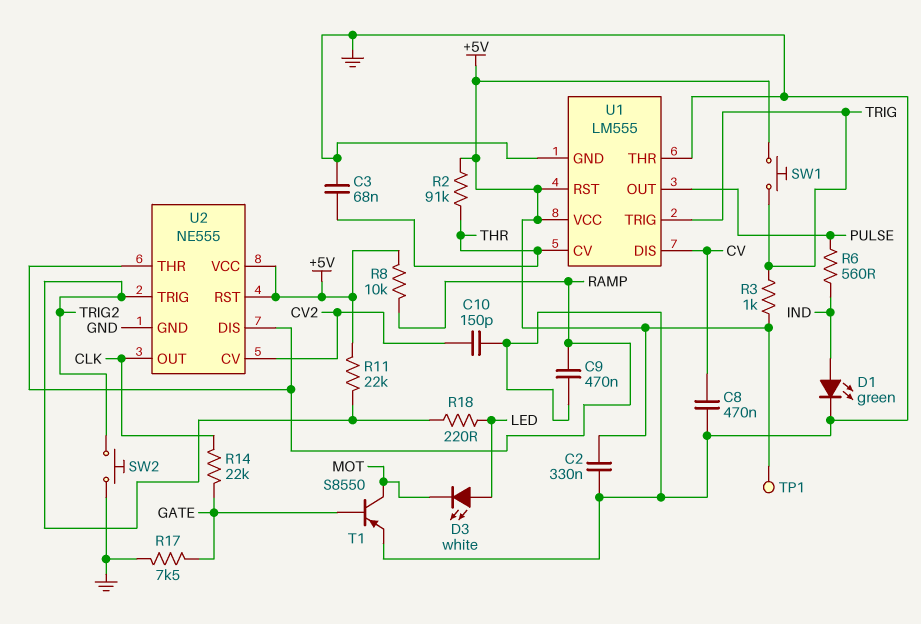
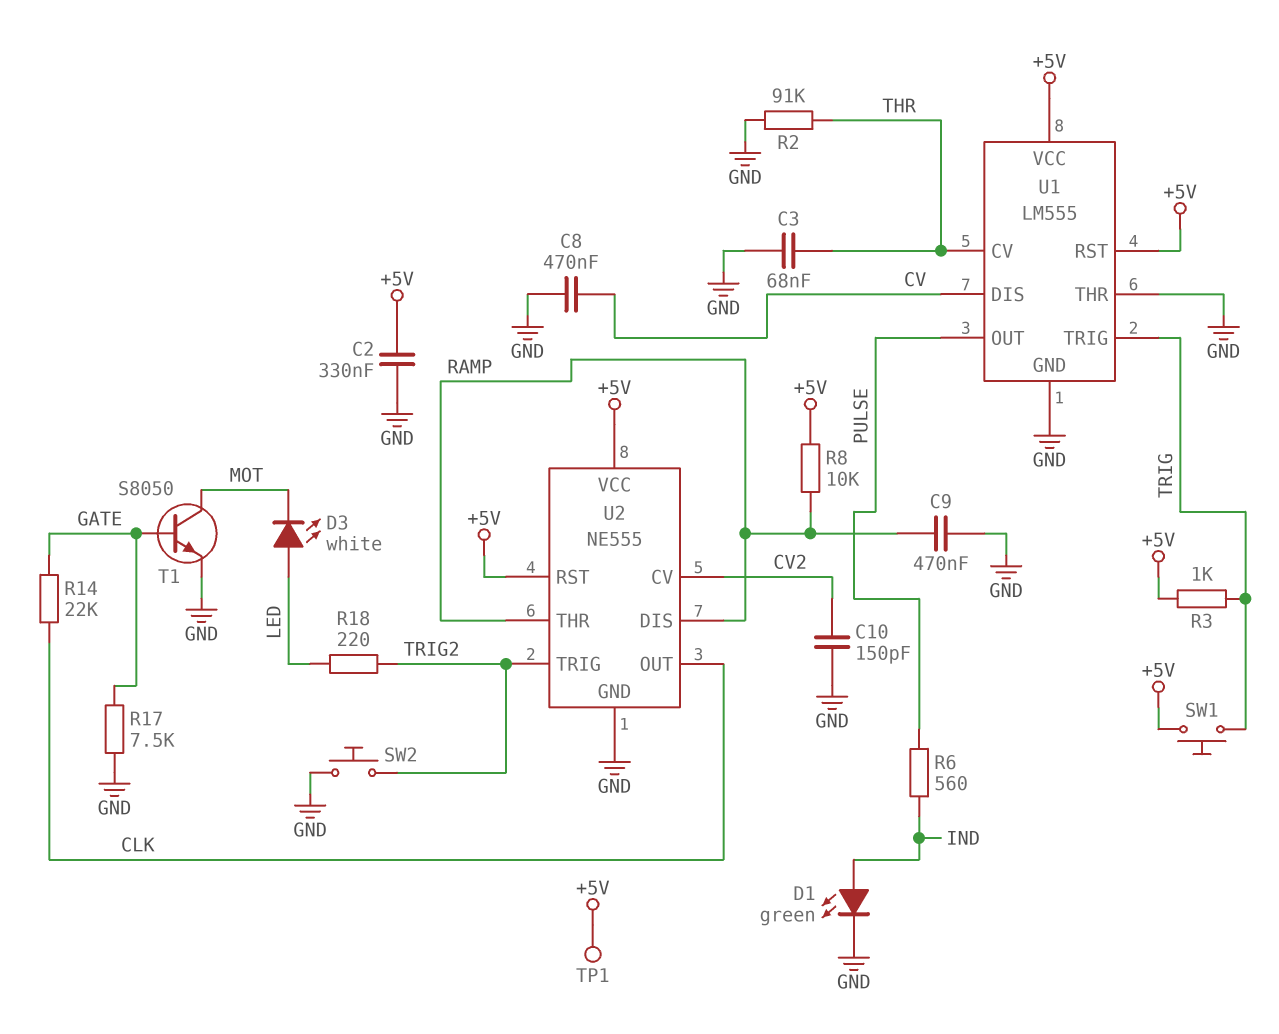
R2: 91k (+5V, THR) -> 91k (GND, THR)
R11: 22k (+5V, TRIG2) -> none
T1: PNP S8550 (B GATE, C MOT, E GND) -> NPN S8050 (B GATE, C MOT, E GND)

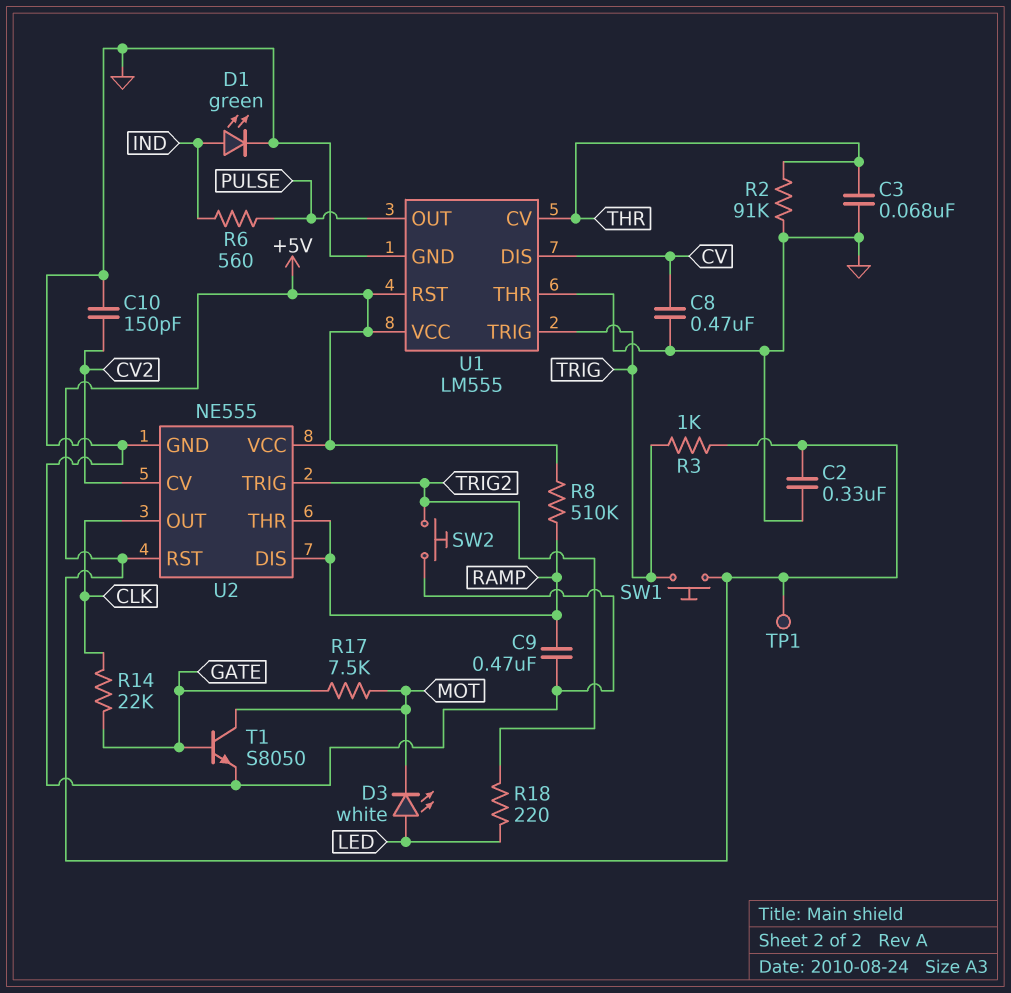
R8: 10k (+5V, RAMP) -> 510k (+5V, RAMP)
R17: 7.5k (GATE, GND) -> 7.5k (GATE, MOT)

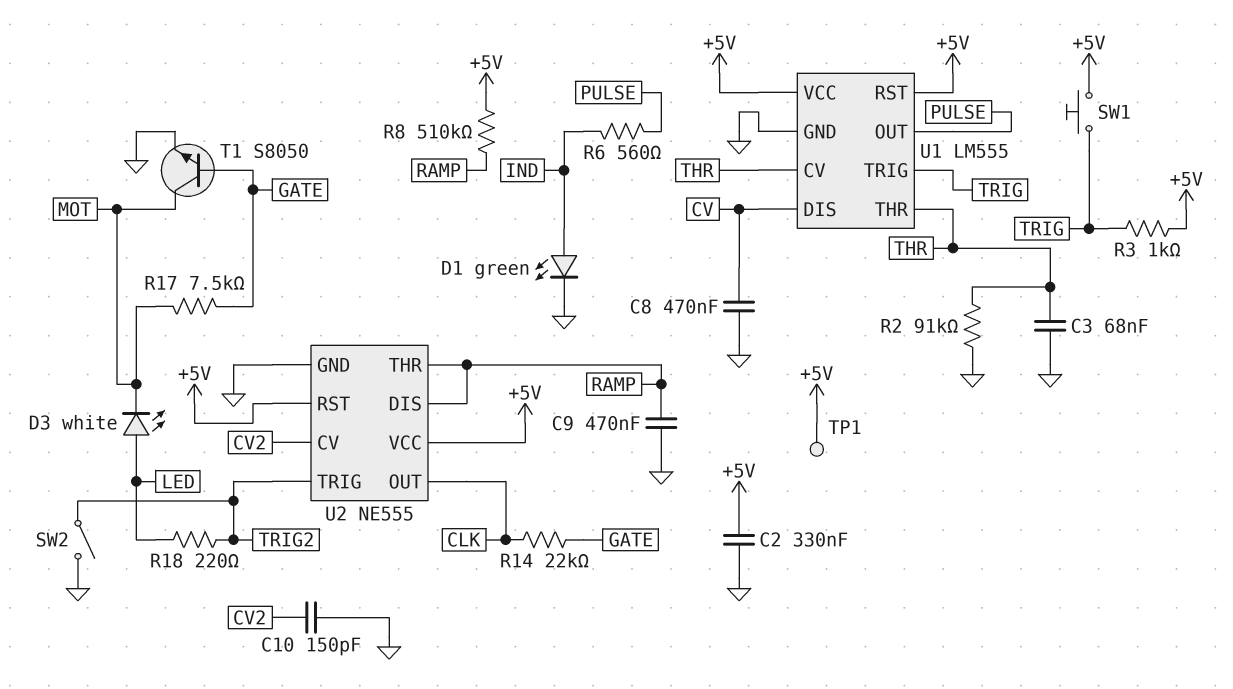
SW2: button (GND, TRIG2) -> switch (GND, TRIG2)
U1 pin THR: GND -> THR

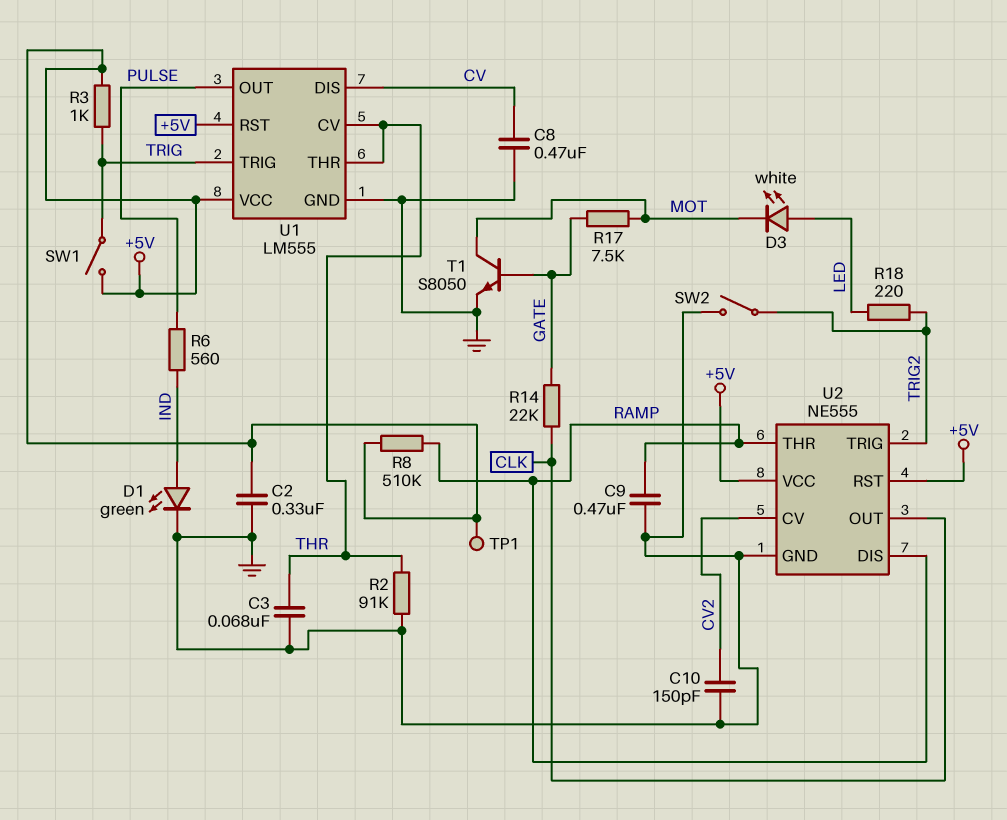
SW1: button (+5V, TRIG) -> switch (+5V, TRIG)

